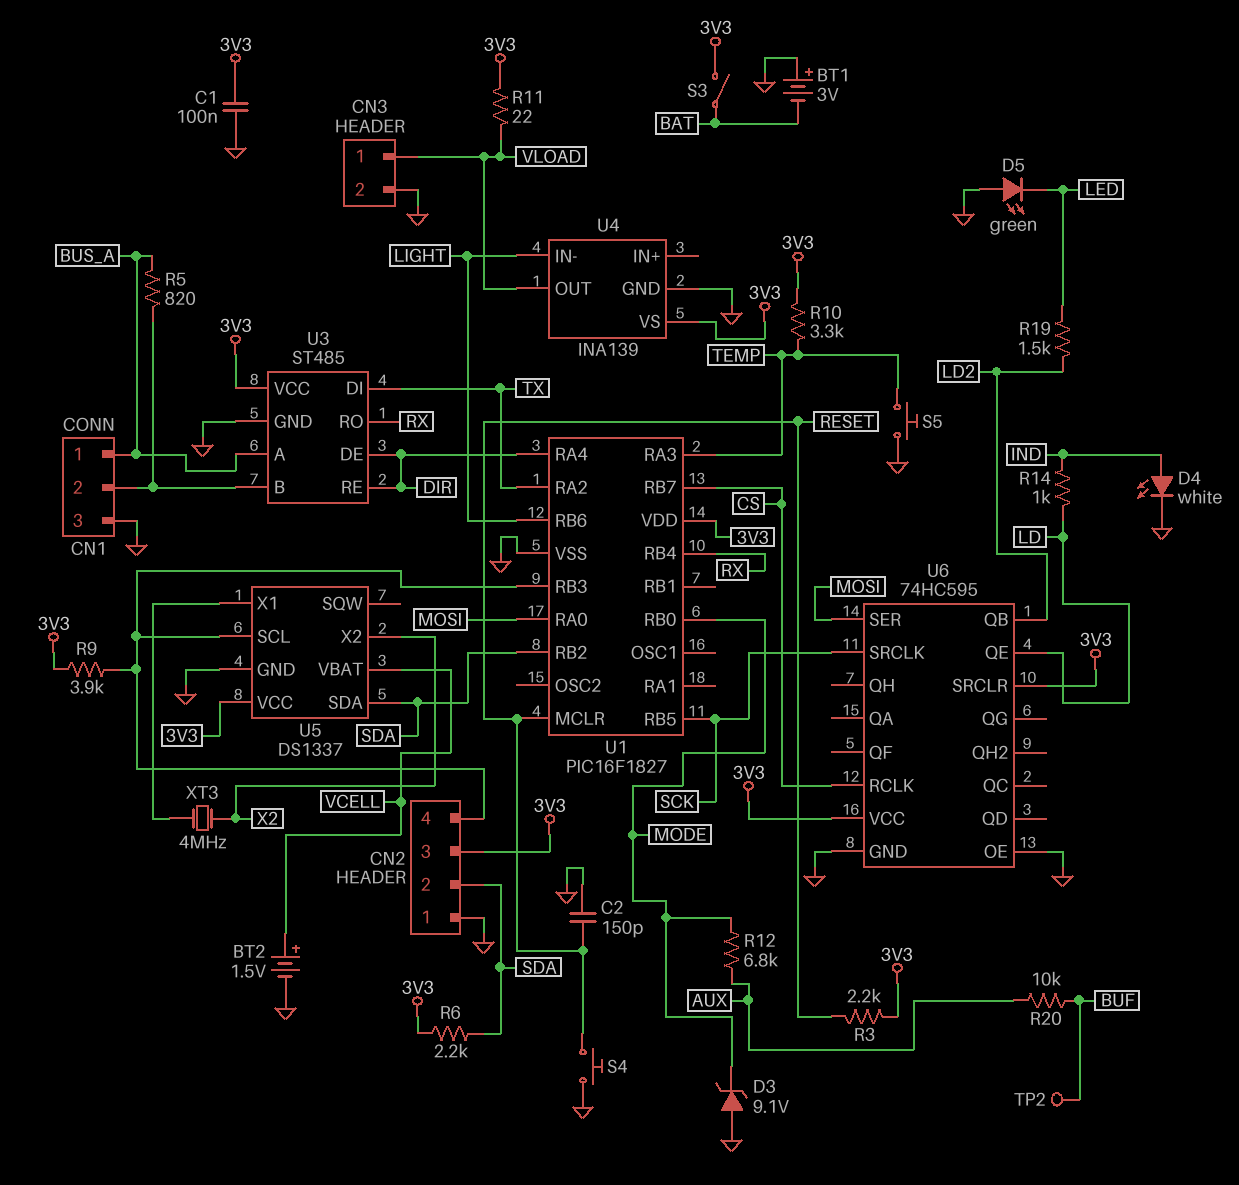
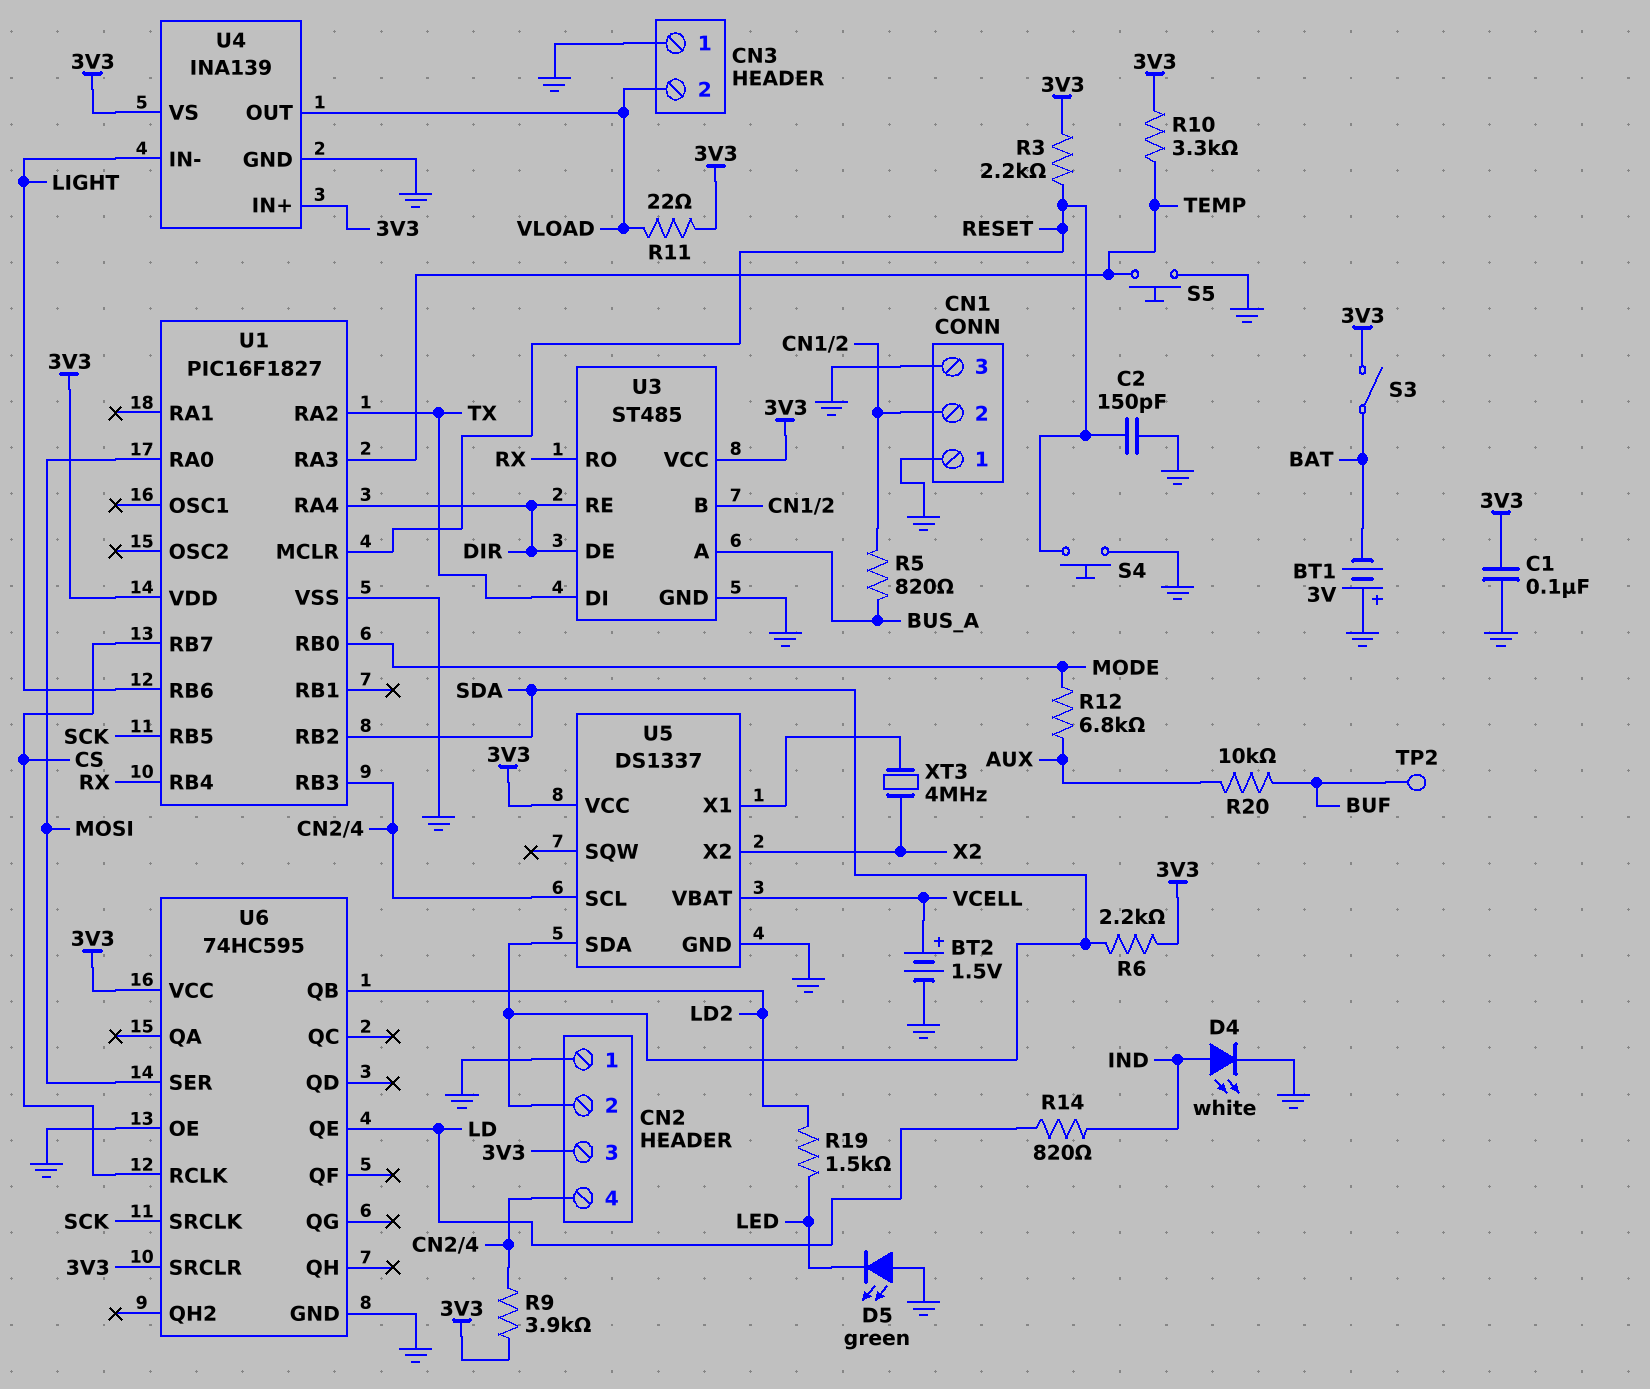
CN1 pin 1: BUS_A -> GND
CN3 pin 1: VLOAD -> GND
CN3 pin 2: GND -> VLOAD
D3: zener 9.1V (A GND, K MODE) -> none
R14: 1k (IND, LD) -> 820 (IND, LD)
U4 pin IN+: none -> 3V3

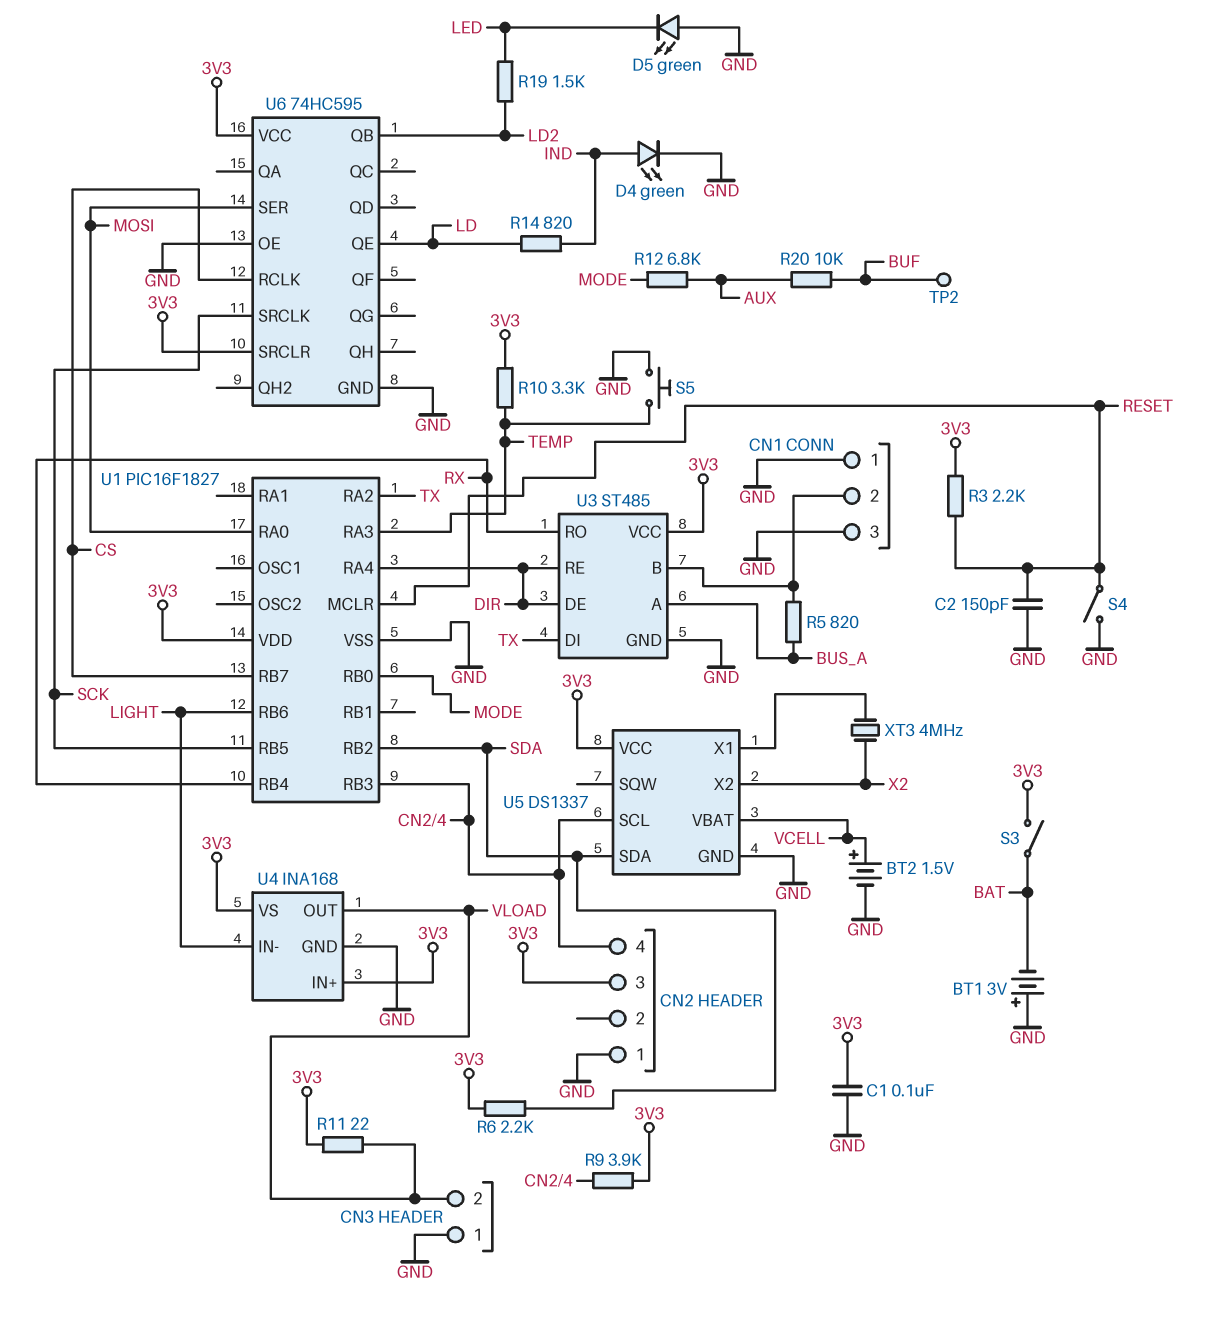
CN2 pin 2: SDA -> none
D4: LED white (A IND, K GND) -> LED green (A IND, K GND)
S4: button (GND, RESET) -> switch (GND, RESET)
U4: INA139 -> INA168

